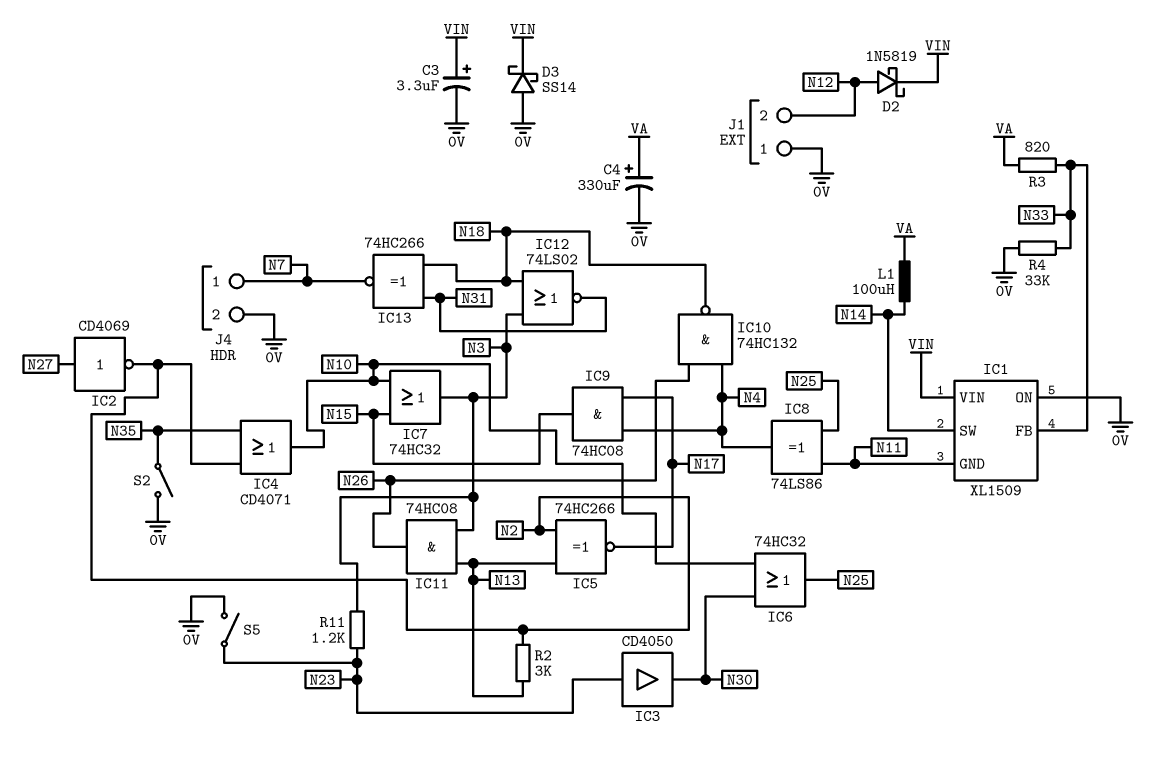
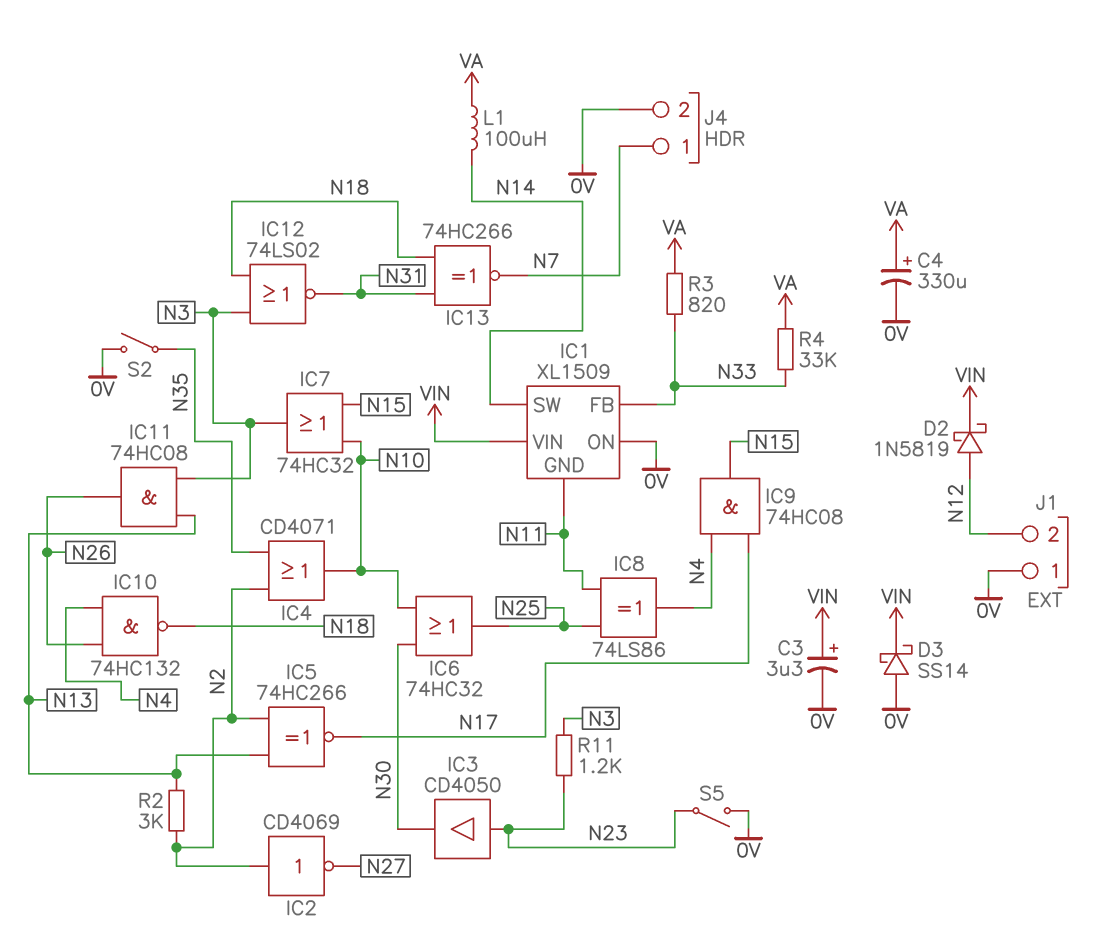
IC2: NOT CD4069 (in N27, out N2) -> NOT CD4069 (in N2, out N27)
R4: 33k (0V, N33) -> 33k (N33, VA)

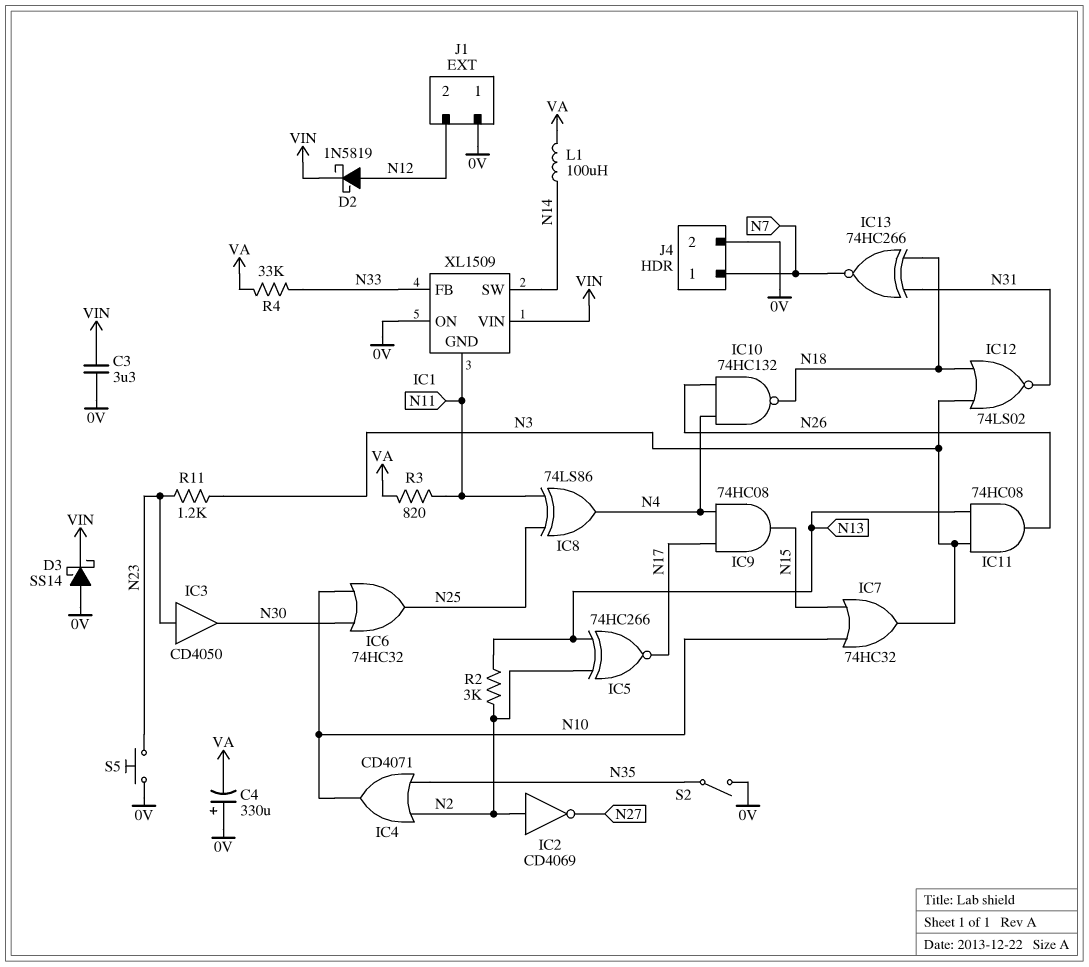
C3: 3.3uF (plus VIN, minus 0V) -> 3.3uF (0V, VIN)
C4: 330uF (plus VA, minus 0V) -> 330uF (plus 0V, minus VA)
R3: 820 (N33, VA) -> 820 (N11, VA)
S5: switch (0V, N23) -> button (0V, N23)

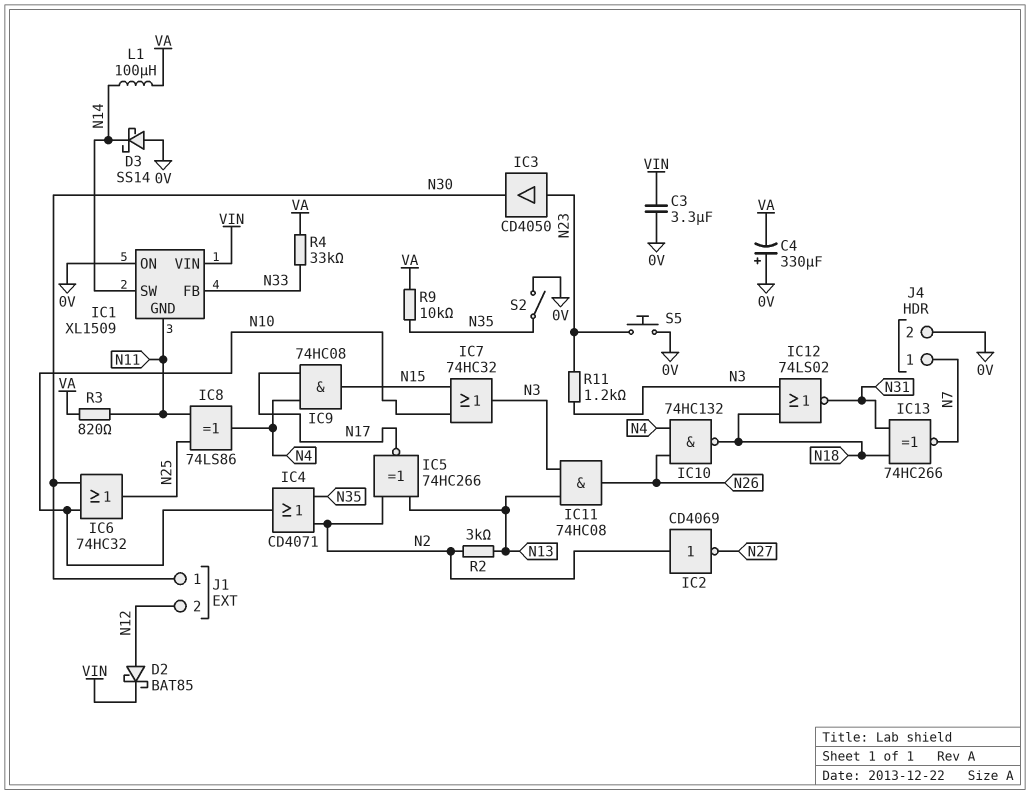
D2: schottky 1N5819 (A N12, K VIN) -> schottky BAT85 (A N12, K VIN)
D3: schottky SS14 (A 0V, K VIN) -> schottky SS14 (A 0V, K N14)
J1 pin 1: 0V -> N30
R9: none -> 10k (N35, VA)

